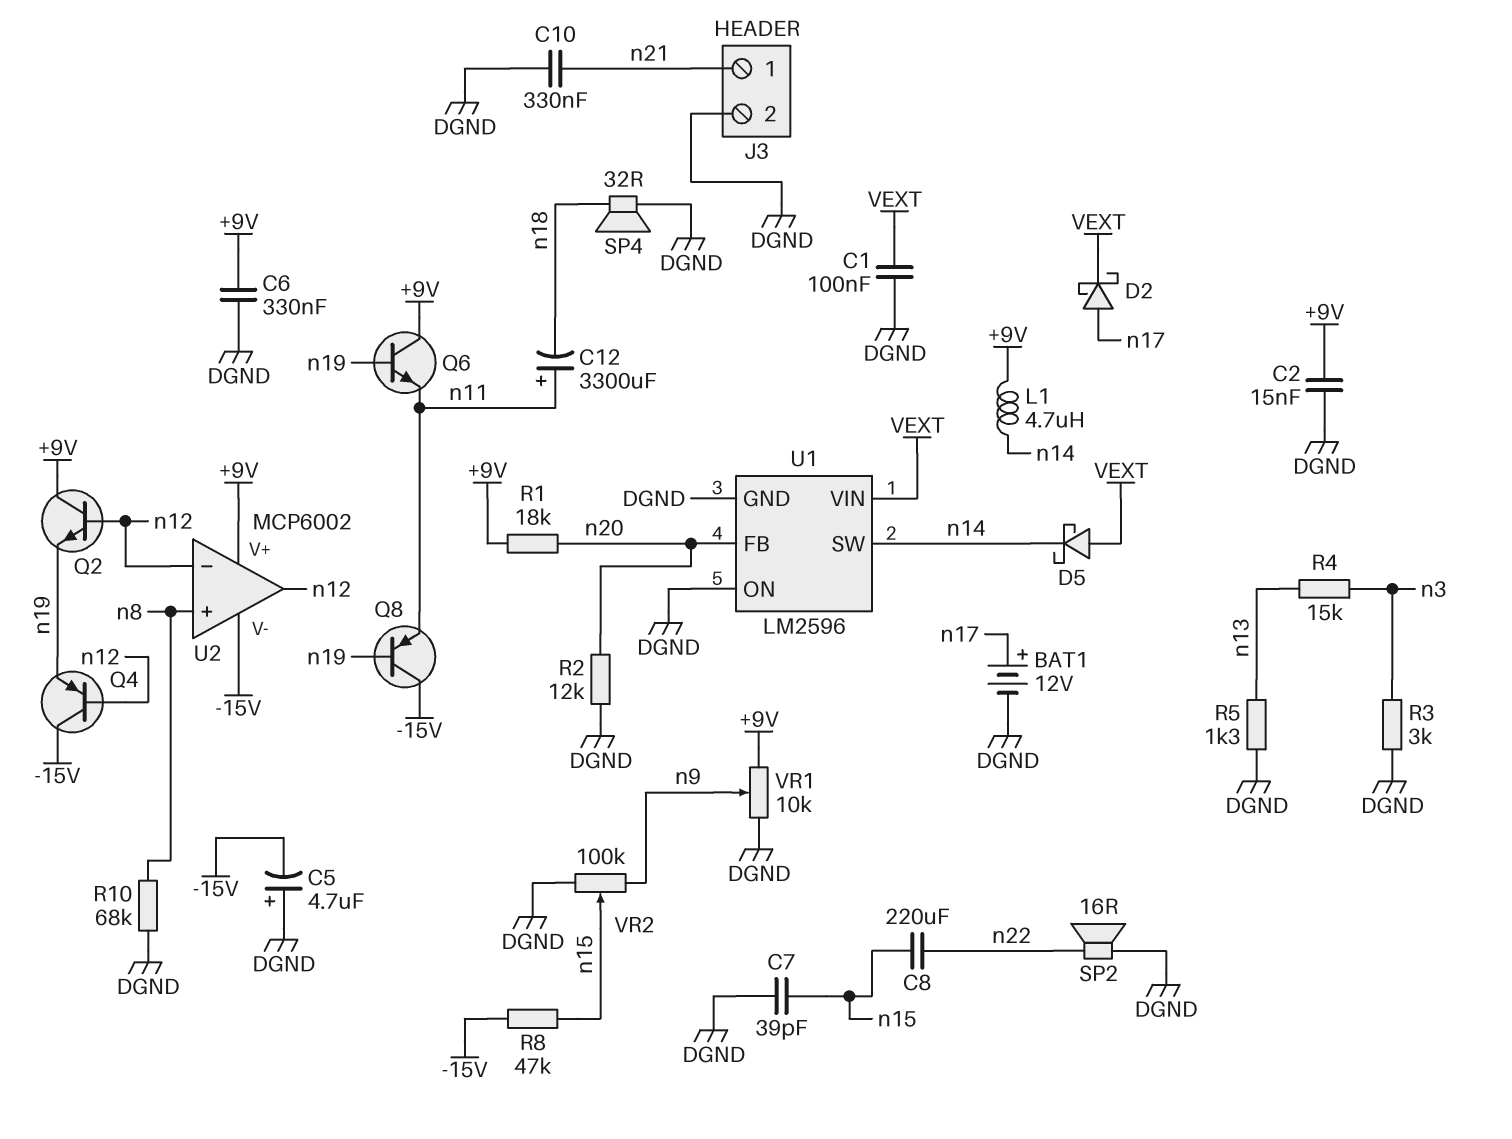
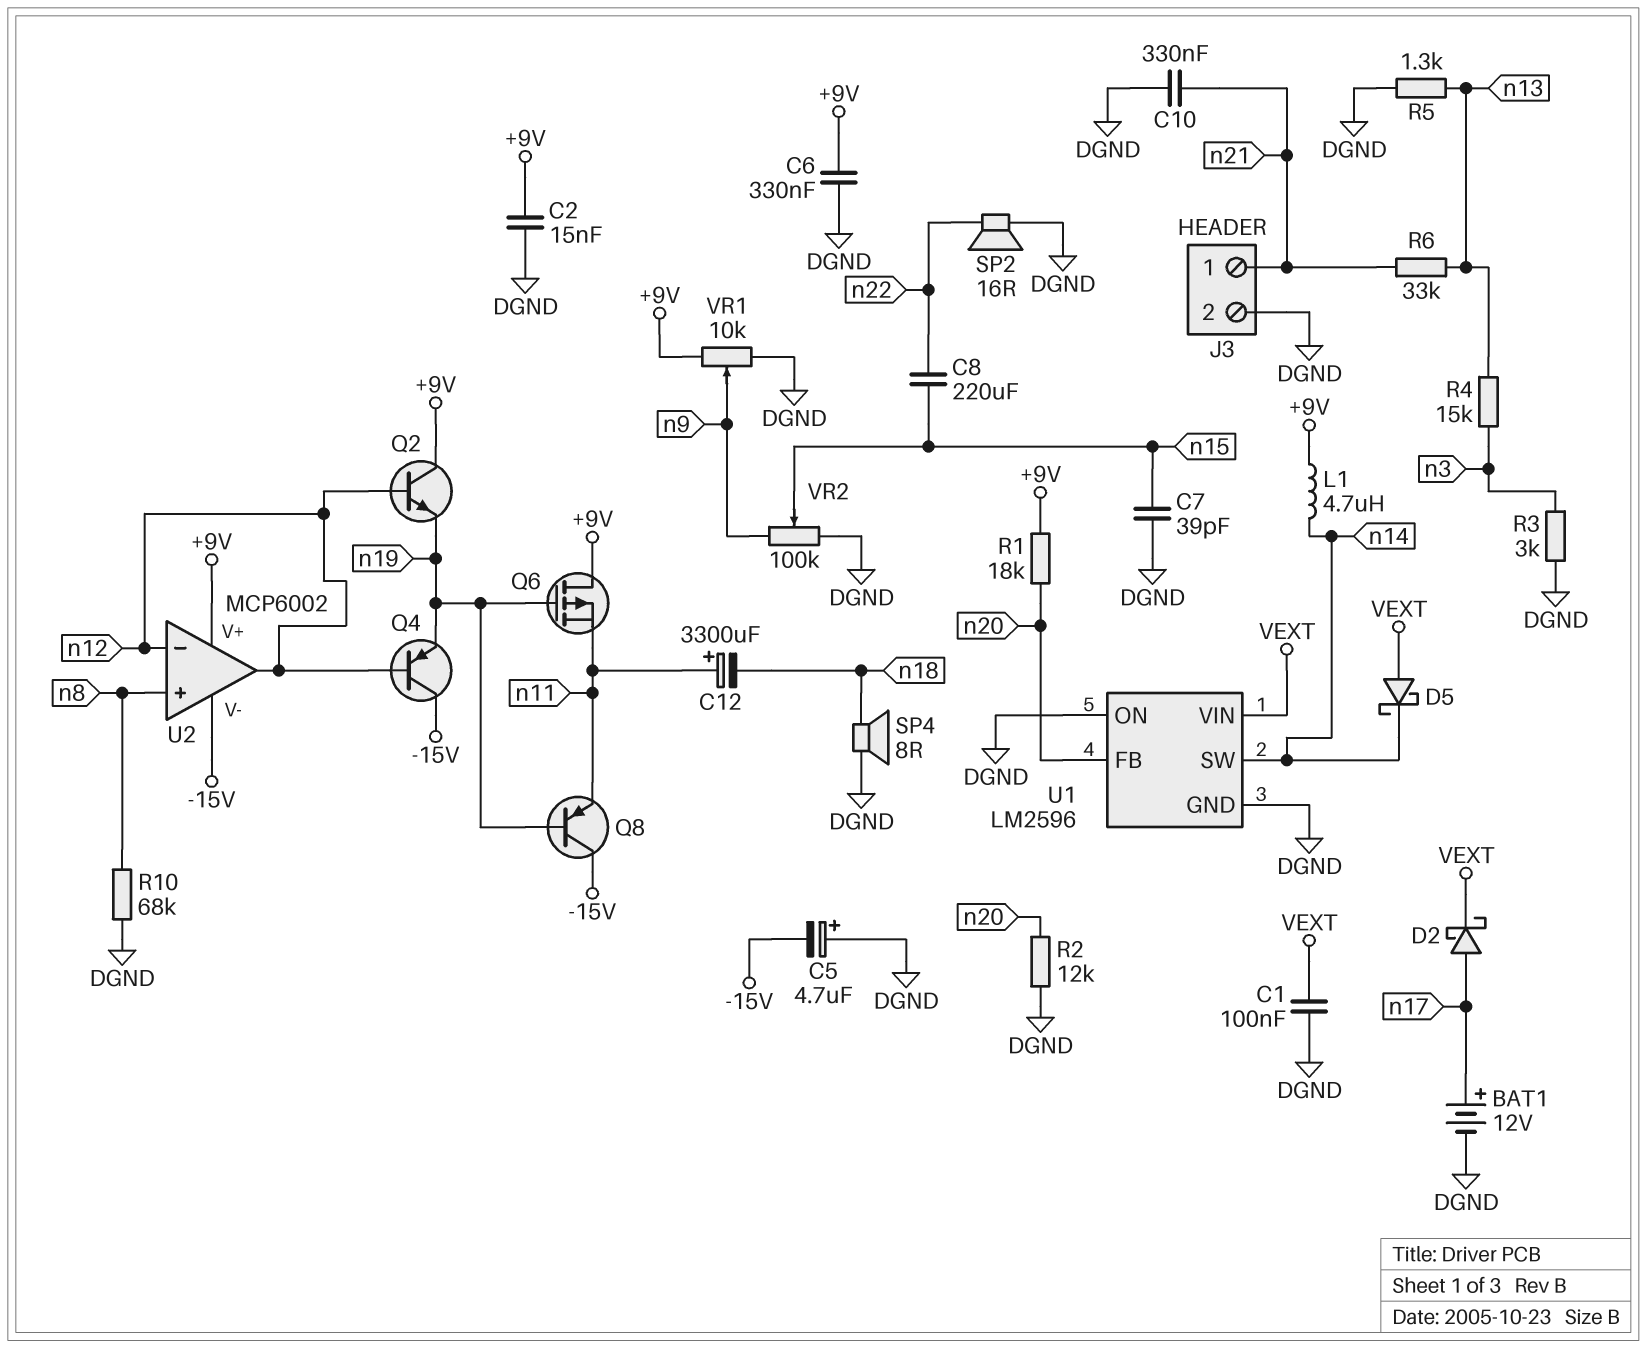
Q6: NPN (B n19, C +9V, E n11) -> PMOS (G n19, D +9V, S n11)
R6: none -> 33k (n13, n21)
R8: 47k (-15V, n15) -> none
SP4: speaker 32R (DGND, n18) -> speaker 8R (DGND, n18)

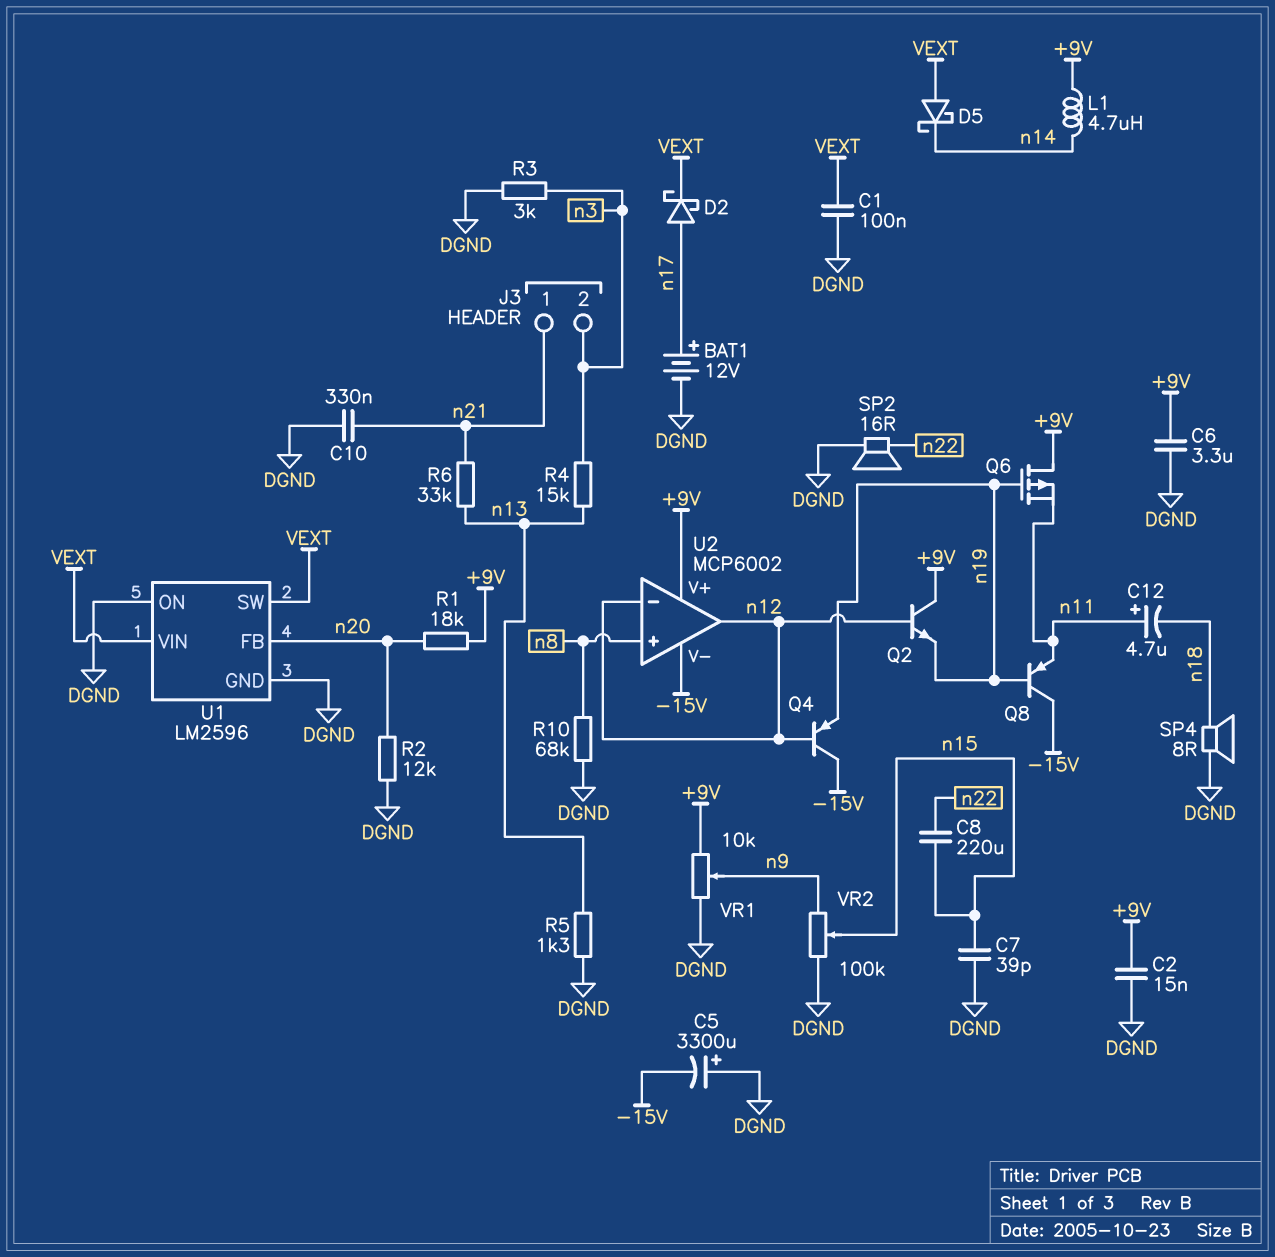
C5: 4.7uF (plus DGND, minus -15V) -> 3300uF (plus DGND, minus -15V)
C6: 330nF (+9V, DGND) -> 3.3uF (+9V, DGND)
C12: 3300uF (plus n11, minus n18) -> 4.7uF (plus n11, minus n18)
J3 pin 2: DGND -> n3
U1 pin SW: n14 -> VEXT

